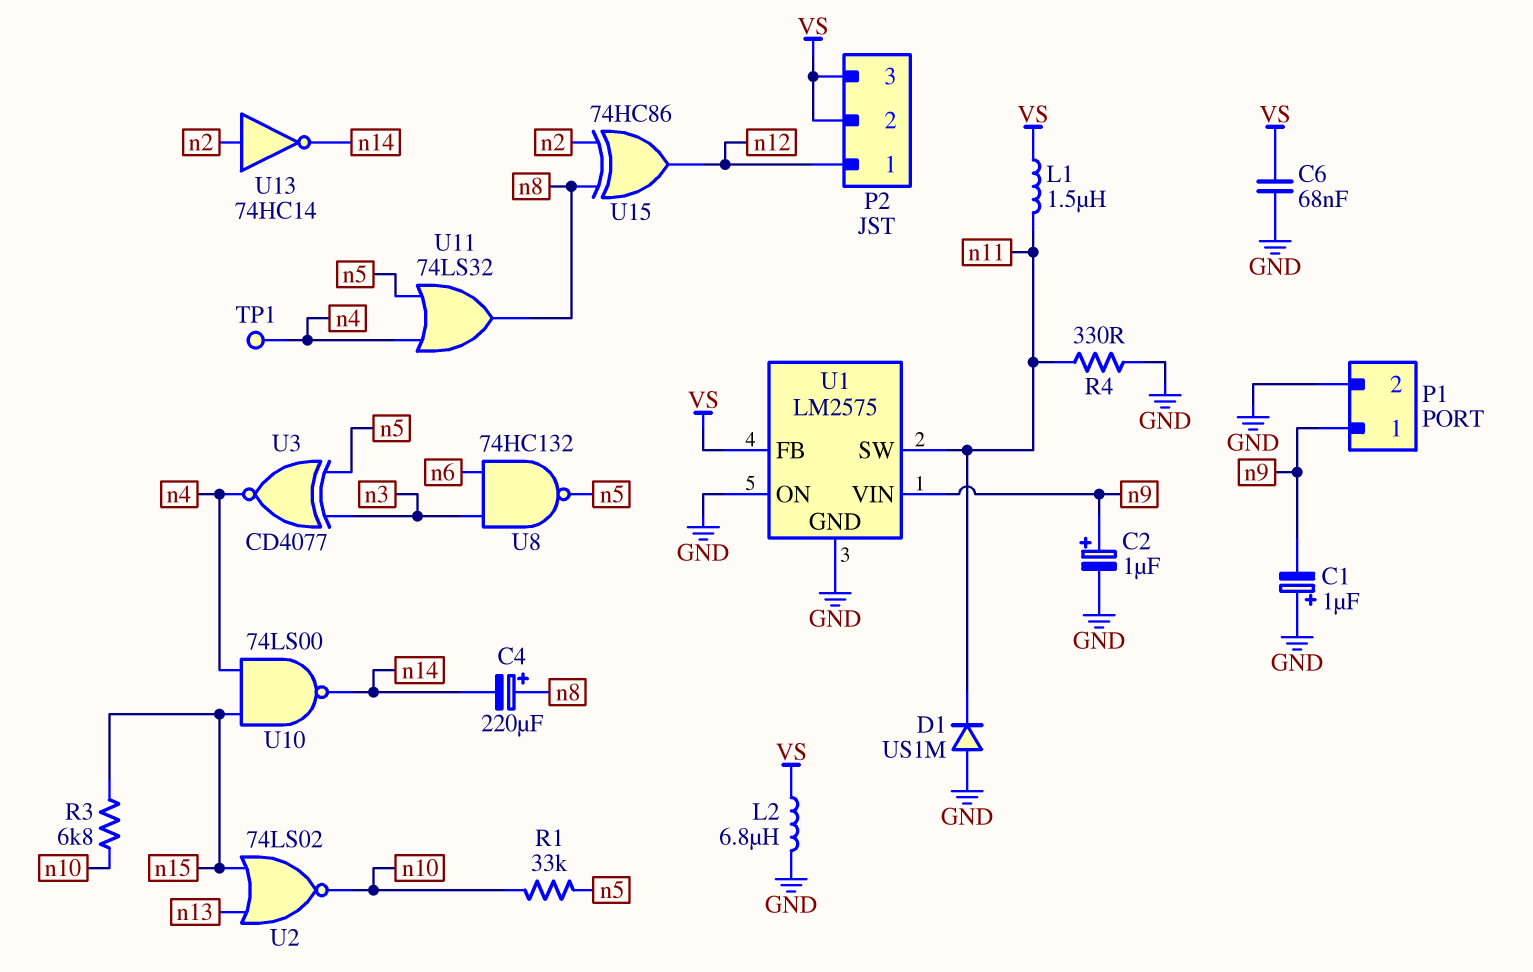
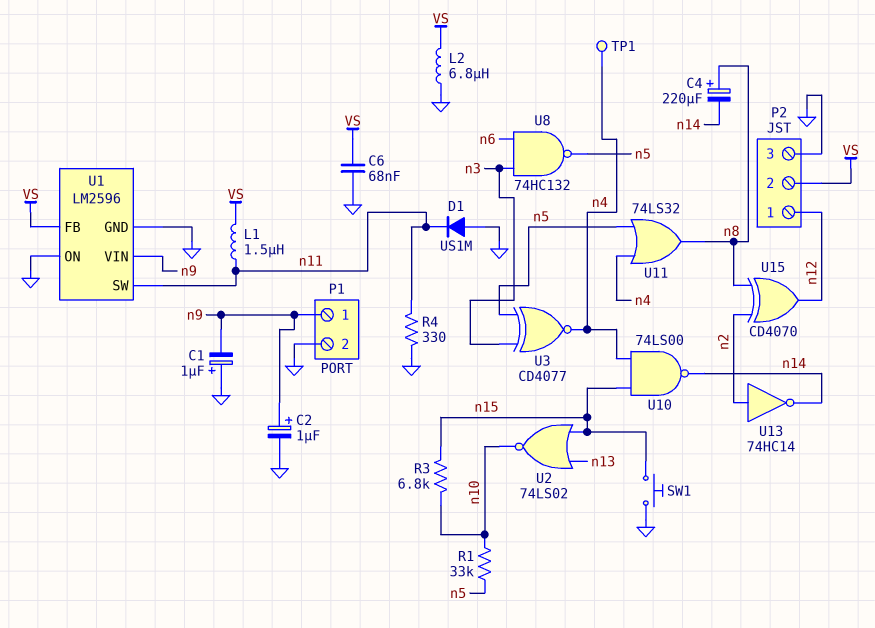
P2 pin 3: VS -> GND
SW1: none -> button (GND, n15)
U1: LM2575 -> LM2596
U15: XOR 74HC86 (in n2, in n8, out n12) -> XOR CD4070 (in n2, in n8, out n12)

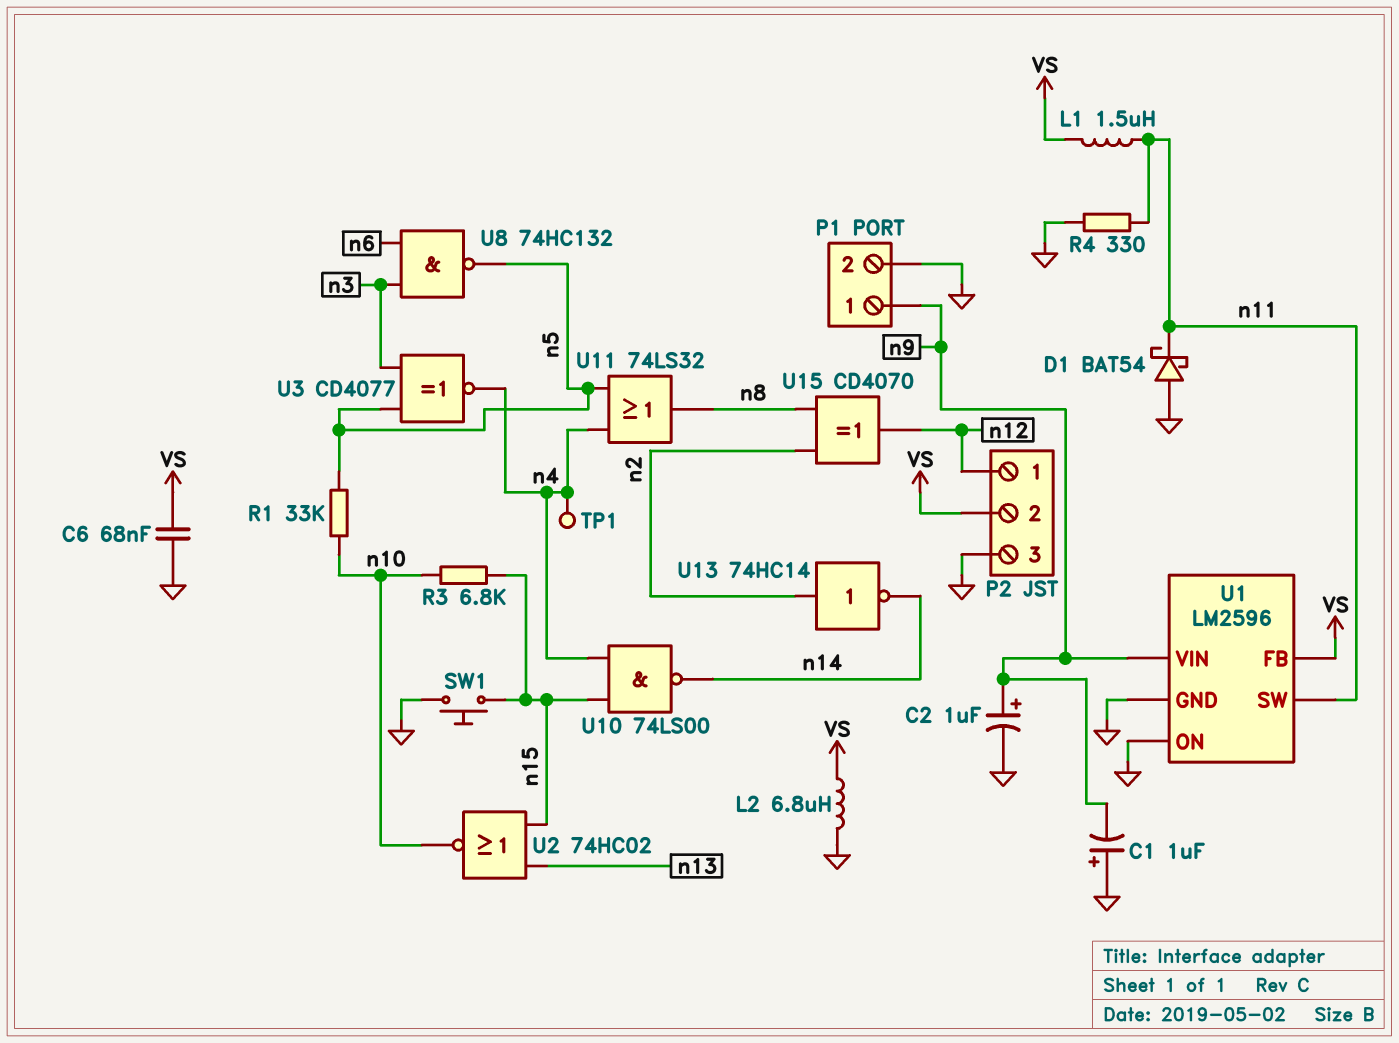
C4: 220uF (plus n8, minus n14) -> none
D1: diode US1M (A GND, K n11) -> schottky BAT54 (A GND, K n11)
U2: NOR 74LS02 (in n13, in n15, out n10) -> NOR 74HC02 (in n13, in n15, out n10)

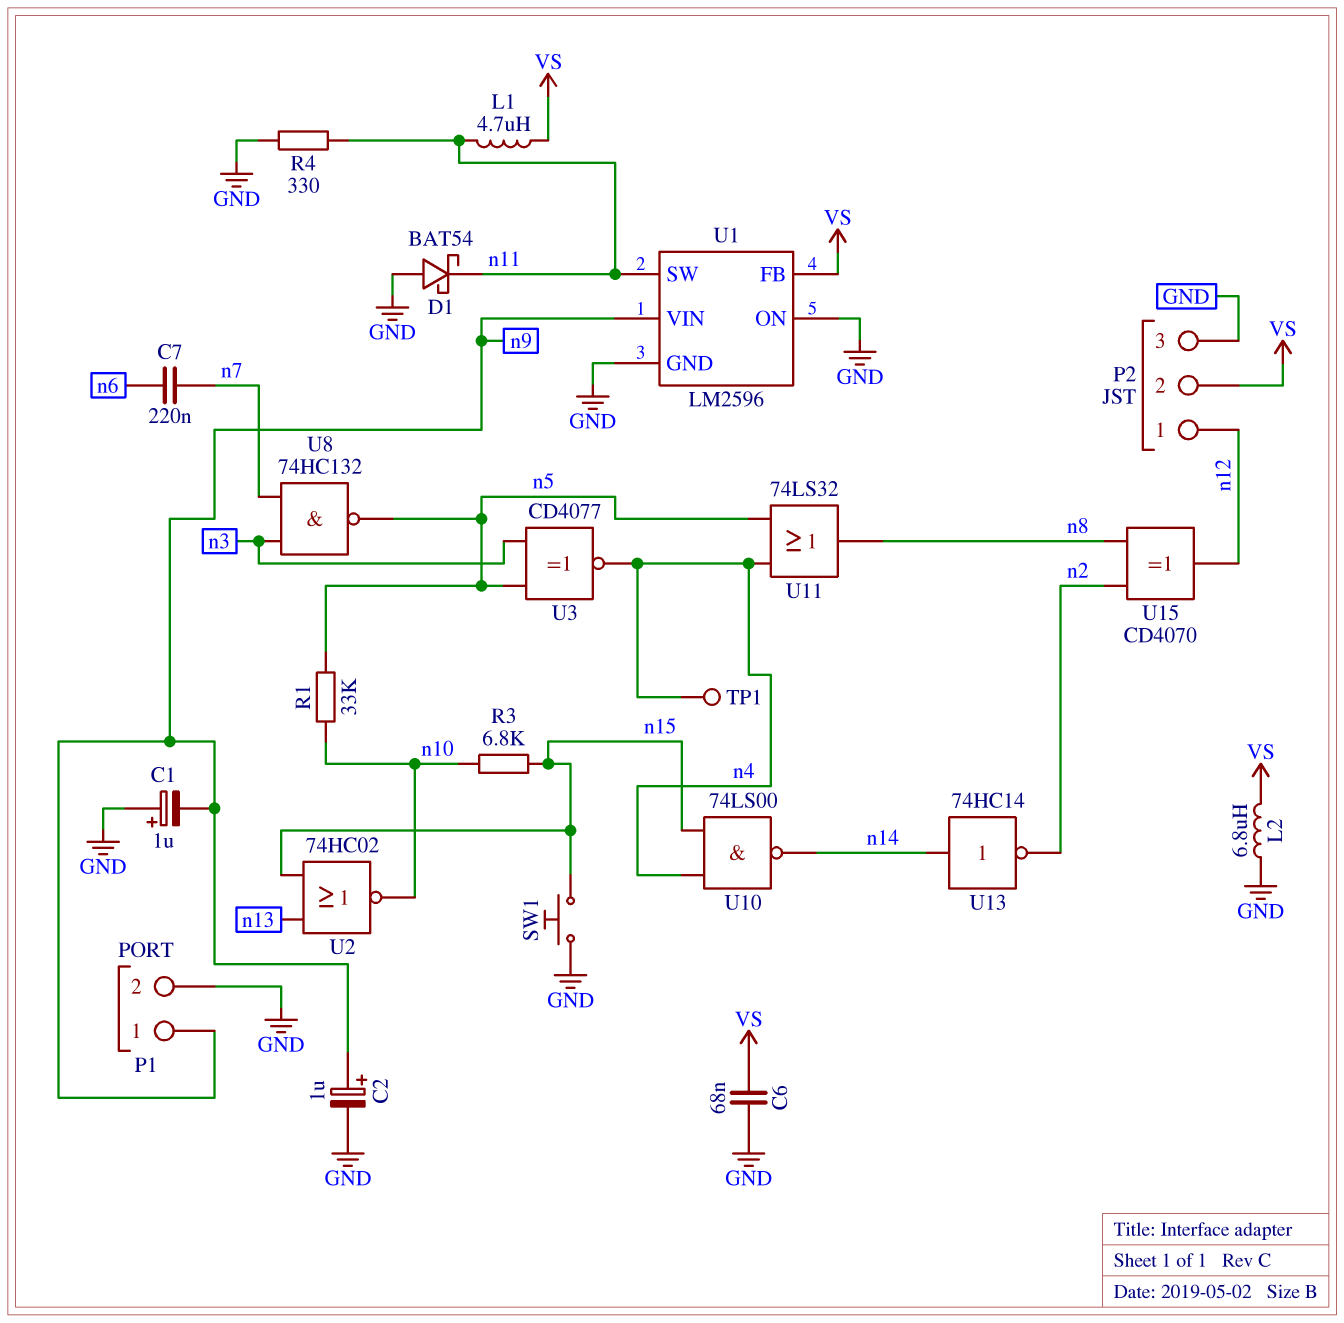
C7: none -> 220nF (n6, n7)
L1: 1.5uH (VS, n11) -> 4.7uH (VS, n11)
U8: NAND 74HC132 (in n3, in n6, out n5) -> NAND 74HC132 (in n3, in n7, out n5)
U13: NOT 74HC14 (in n2, out n14) -> NOT 74HC14 (in n14, out n2)

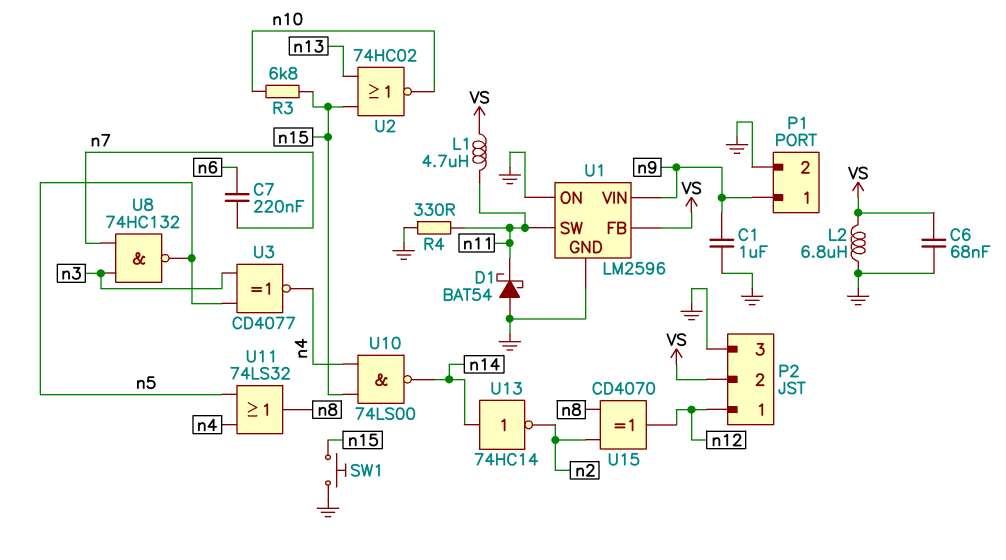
C1: 1uF (plus GND, minus n9) -> 1uF (GND, n9)
C2: 1uF (plus n9, minus GND) -> none
R1: 33k (n5, n10) -> none
TP1: test point (n4) -> none

